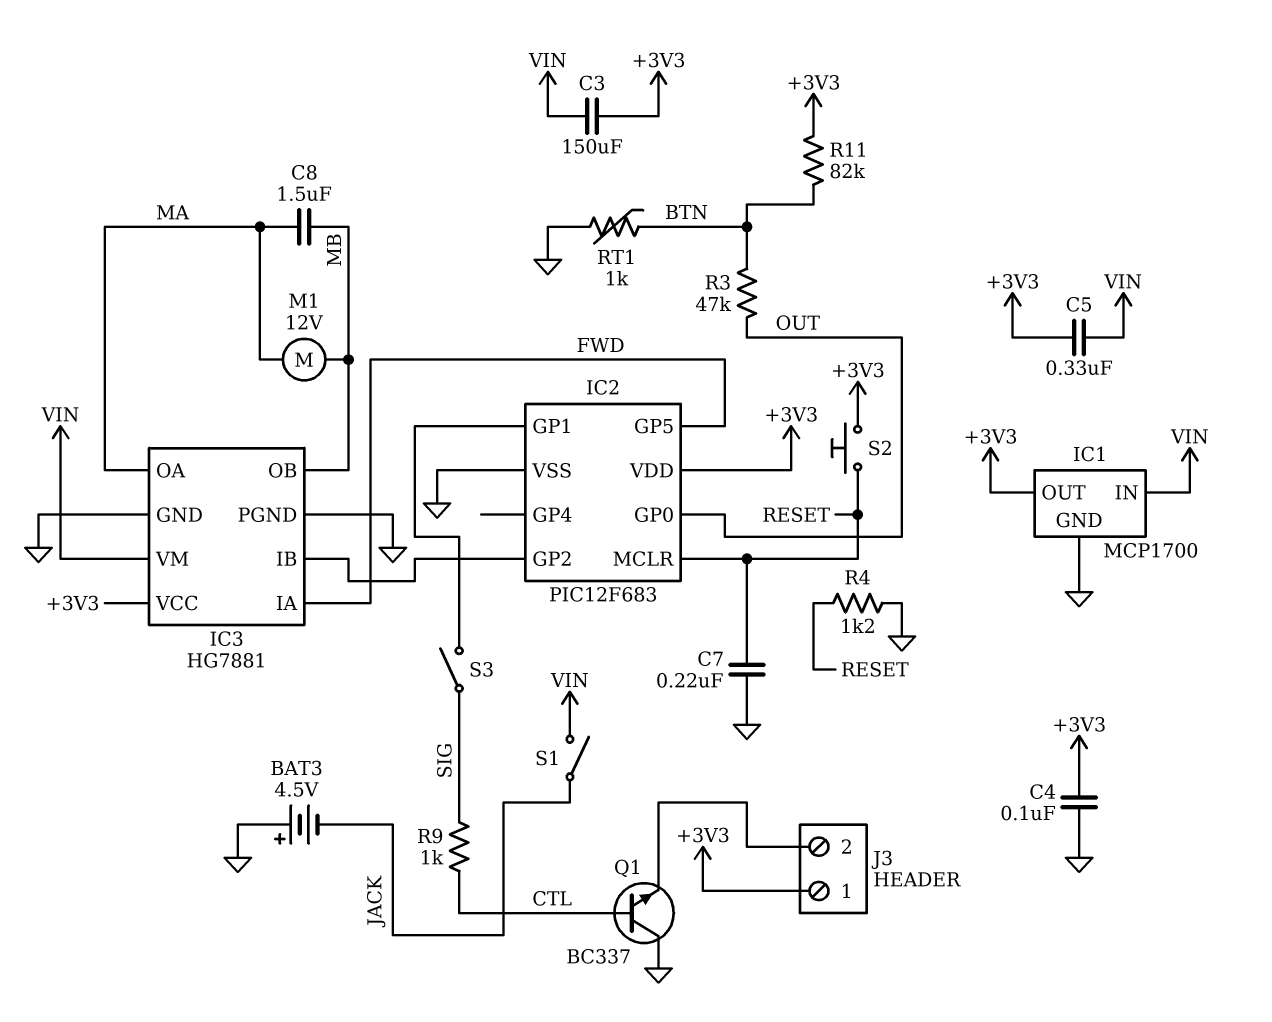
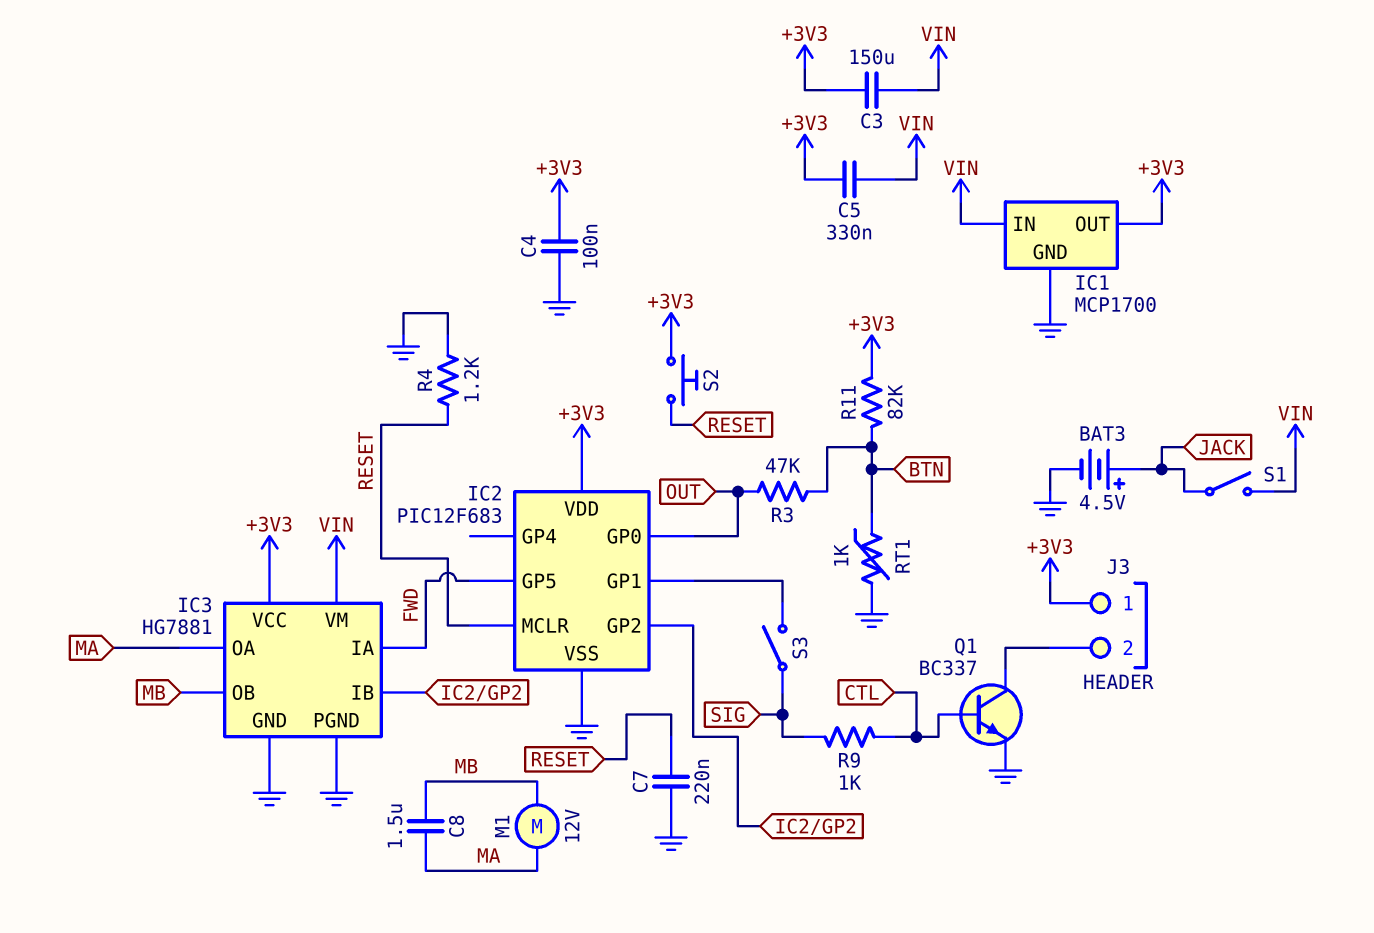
BAT3: 4.5V (plus GND, minus JACK) -> 4.5V (plus JACK, minus GND)
Q1: NPN BC337 (B CTL, C GND, E J3/2) -> NPN BC337 (B CTL, C J3/2, E GND)

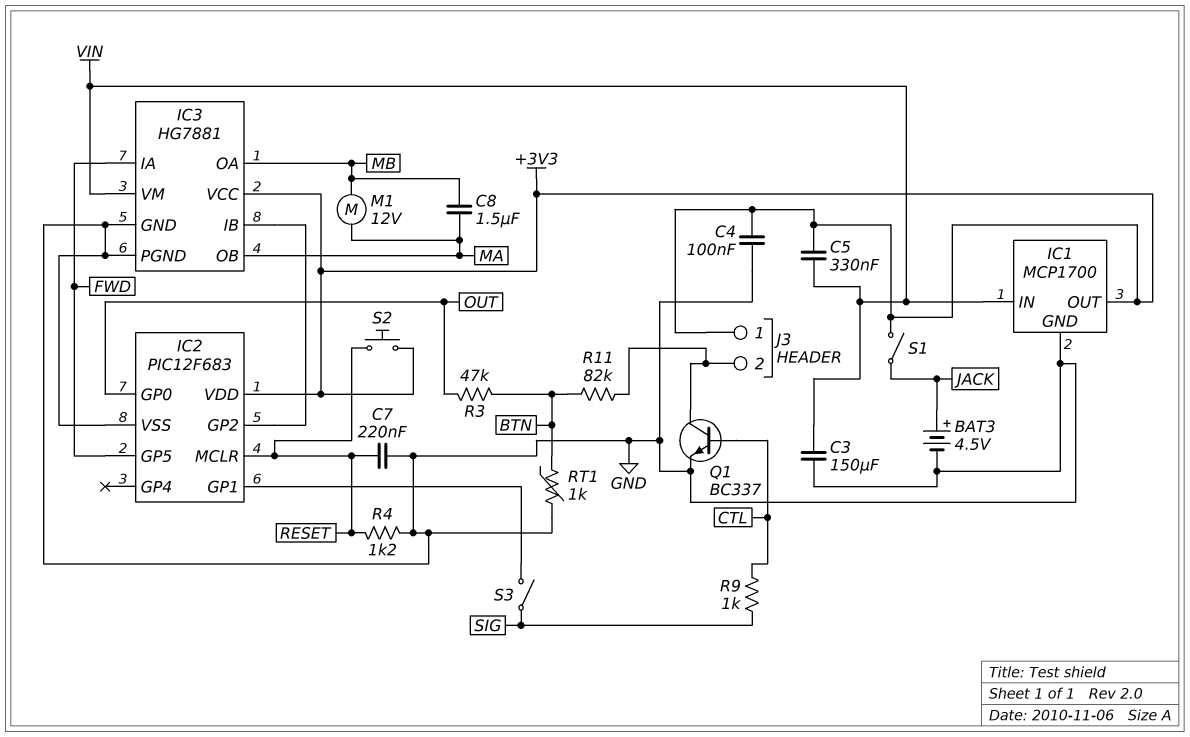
C3: 150uF (+3V3, VIN) -> 150uF (GND, VIN)
IC3 pin OA: MA -> MB
IC3 pin OB: MB -> MA
R11: 82k (+3V3, BTN) -> 82k (BTN, J3/2)
S1: switch (JACK, VIN) -> switch (+3V3, JACK)

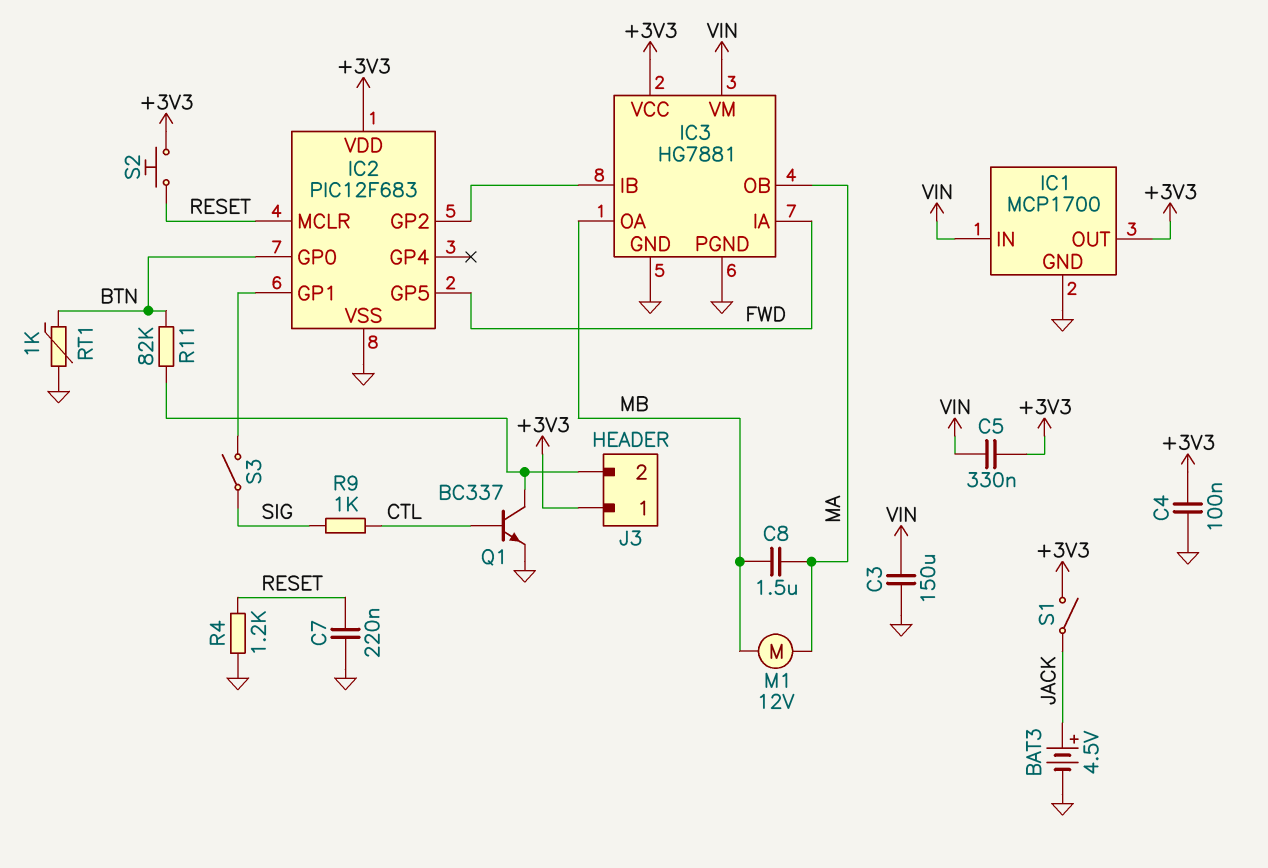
IC2 pin GP0: OUT -> BTN
R3: 47k (BTN, OUT) -> none

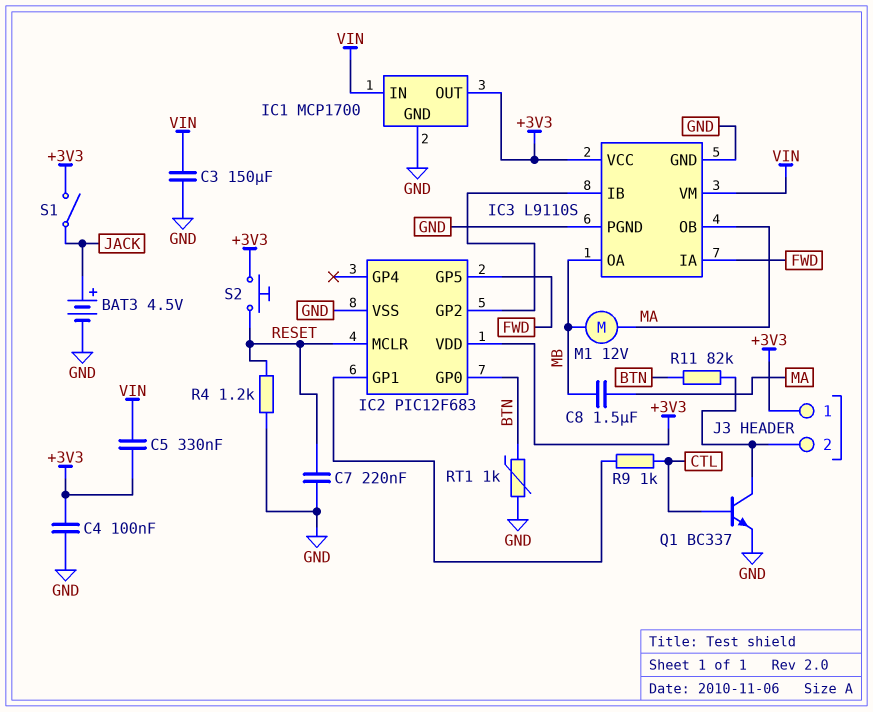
IC3: HG7881 -> L9110S
R9: 1k (CTL, SIG) -> 1k (CTL, IC2/GP1)
S3: switch (IC2/GP1, SIG) -> none

